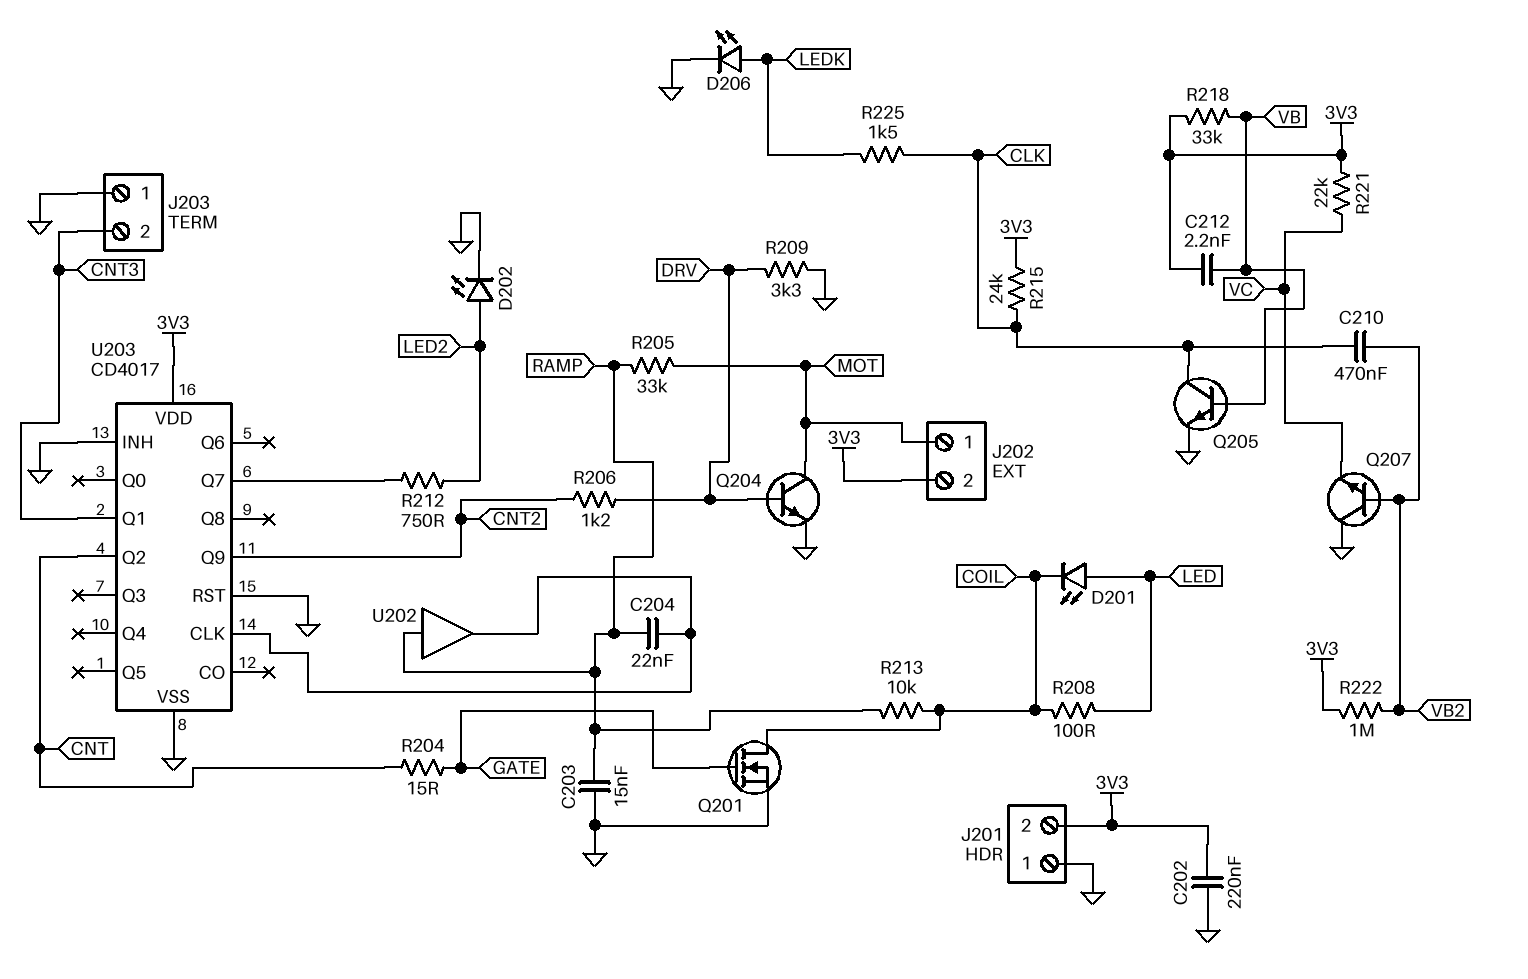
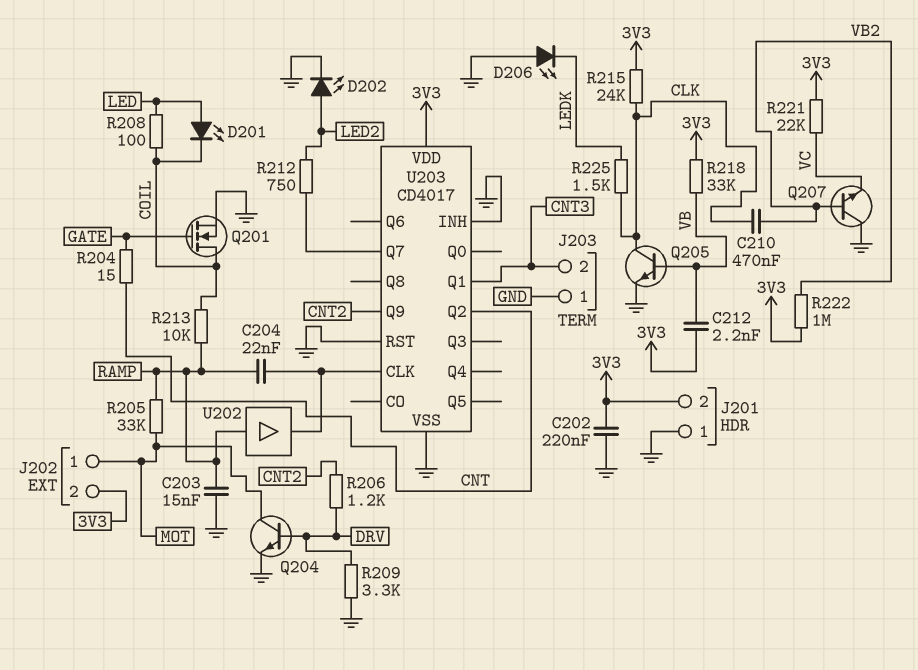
D206: LED (A LEDK, K GND) -> LED (A GND, K LEDK)

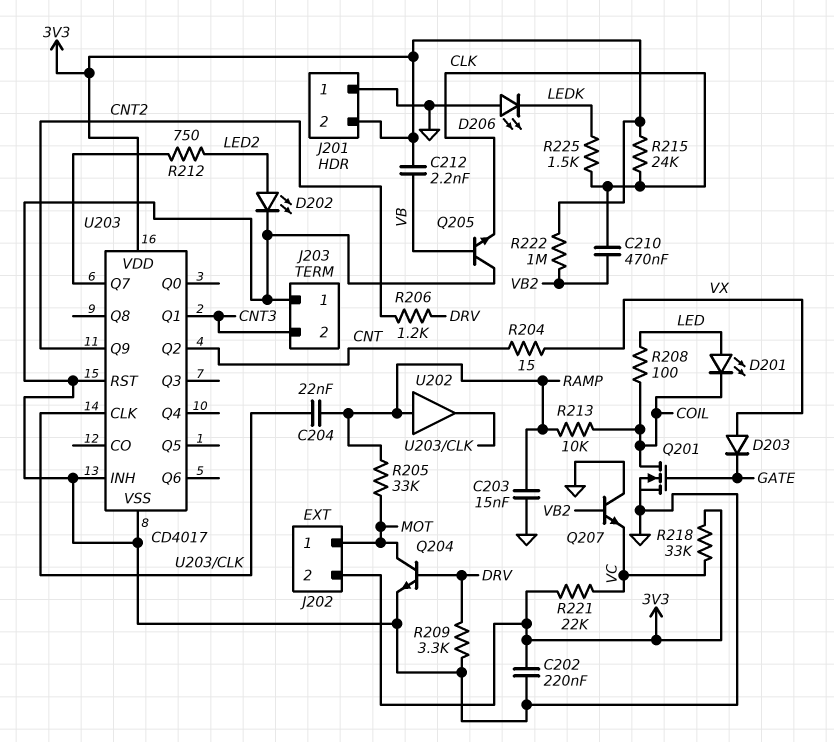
D203: none -> diode (A VX, K GATE)
Q205: NPN (B VB, C CLK, E GND) -> NPN (B VB, C GND, E CLK)
R204: 15 (CNT, GATE) -> 15 (CNT, VX)
R218: 33k (3V3, VB) -> 33k (3V3, VC)

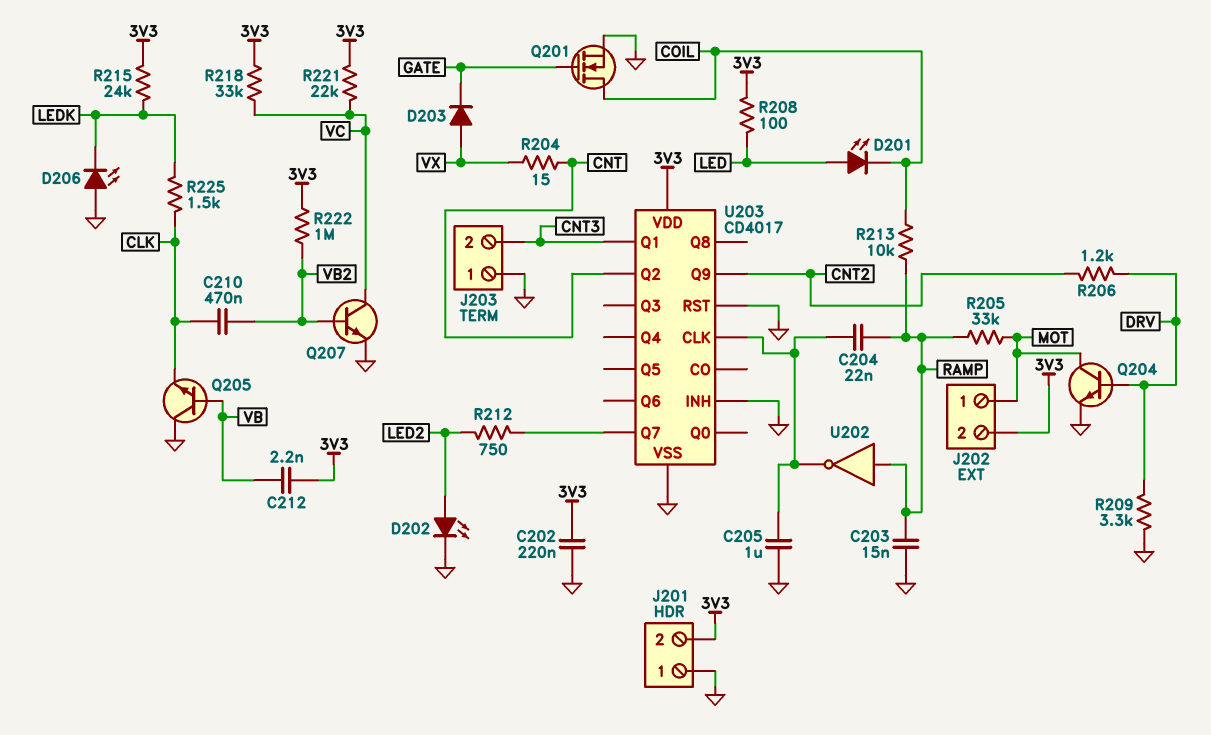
C205: none -> 1uF (GND, U203/CLK)
Q207: NPN (B VB2, C GND, E VC) -> NPN (B VB2, C VC, E GND)
R208: 100 (COIL, LED) -> 100 (3V3, LED)
R215: 24k (3V3, CLK) -> 24k (3V3, LEDK)
U202: buffer (in RAMP, out U203/CLK) -> NOT (in RAMP, out U203/CLK)

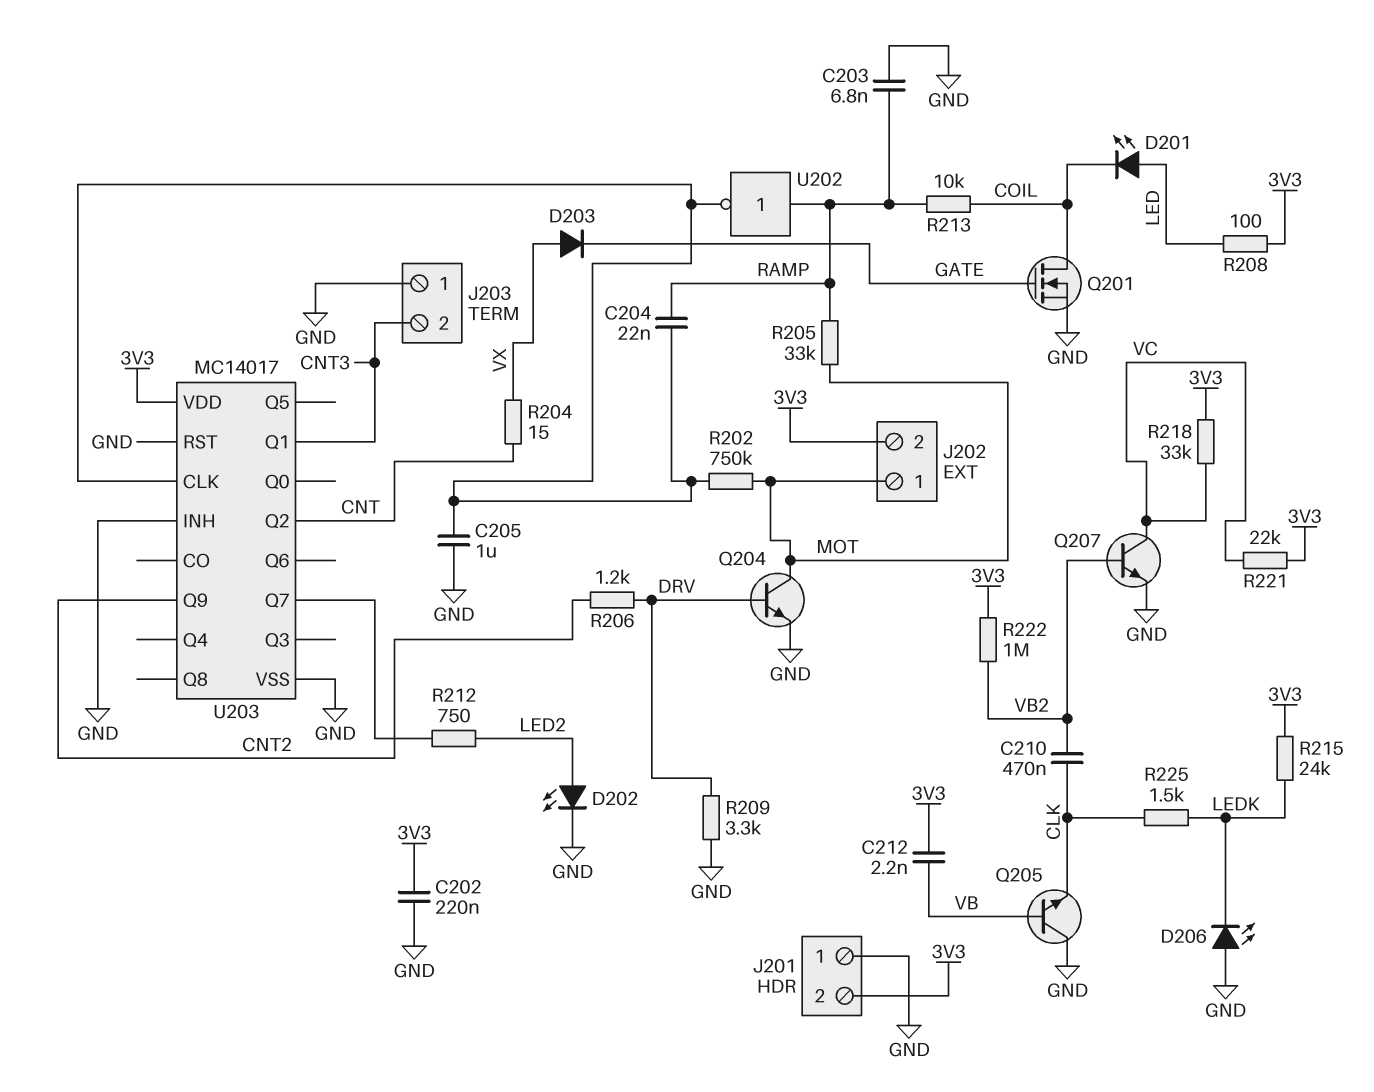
C203: 15nF (GND, RAMP) -> 6.8nF (GND, RAMP)
R202: none -> 750k (MOT, U203/CLK)
U203: CD4017 -> MC14017

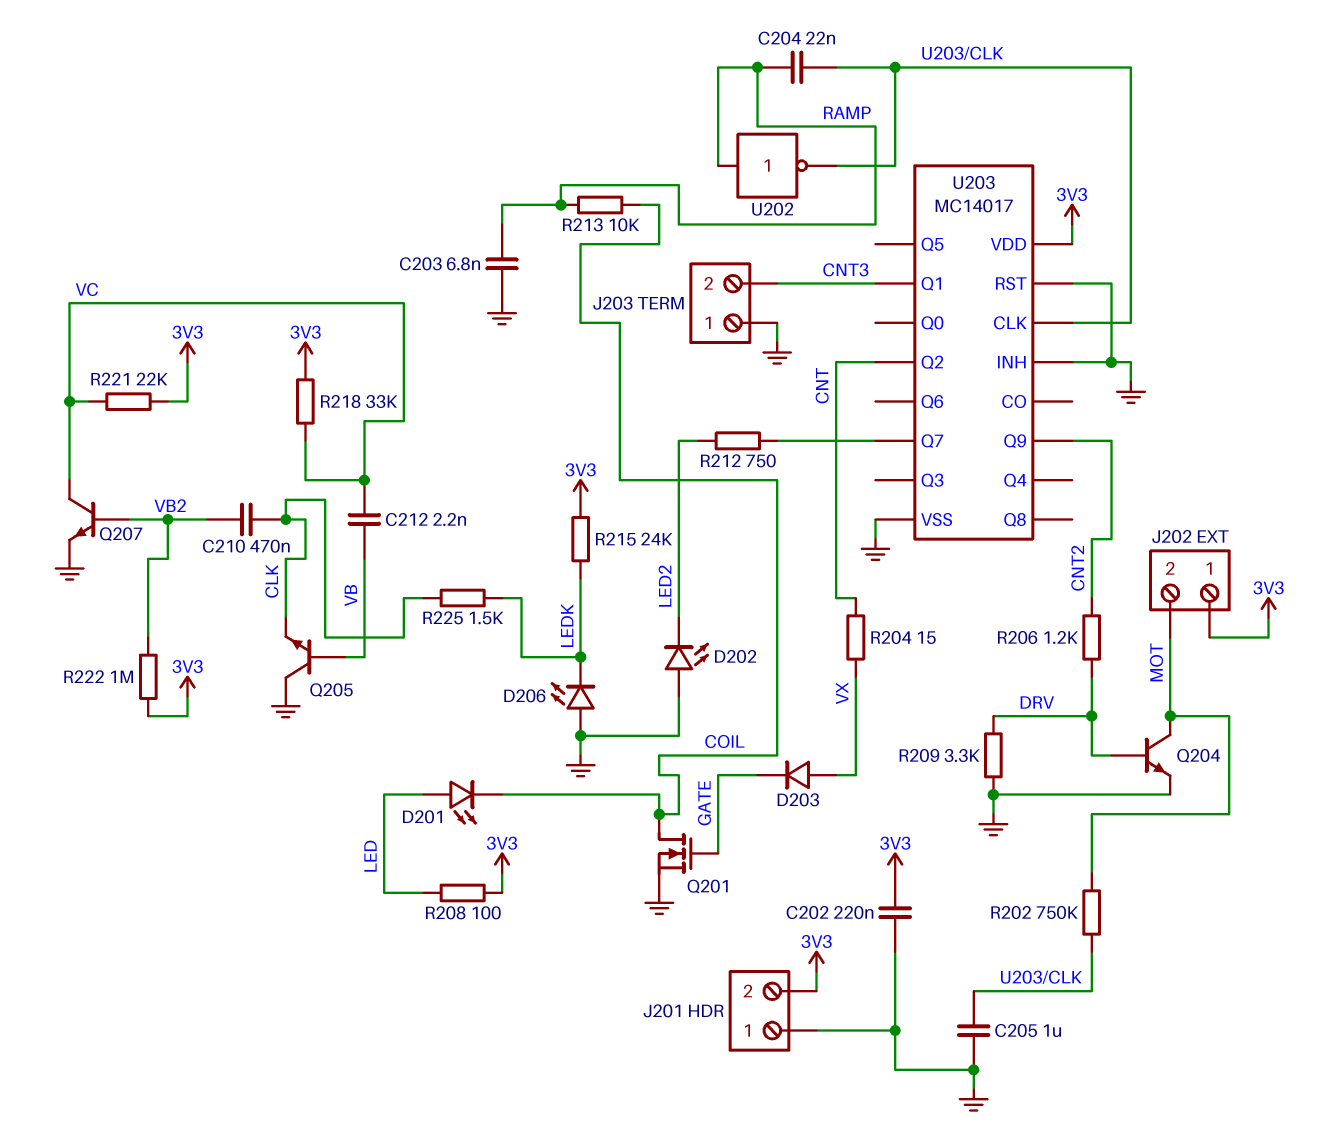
C212: 2.2nF (3V3, VB) -> 2.2nF (VB, VC)
D202: LED (A LED2, K GND) -> LED (A GND, K LED2)
J202 pin 1: MOT -> 3V3
J202 pin 2: 3V3 -> MOT
R205: 33k (MOT, RAMP) -> none

